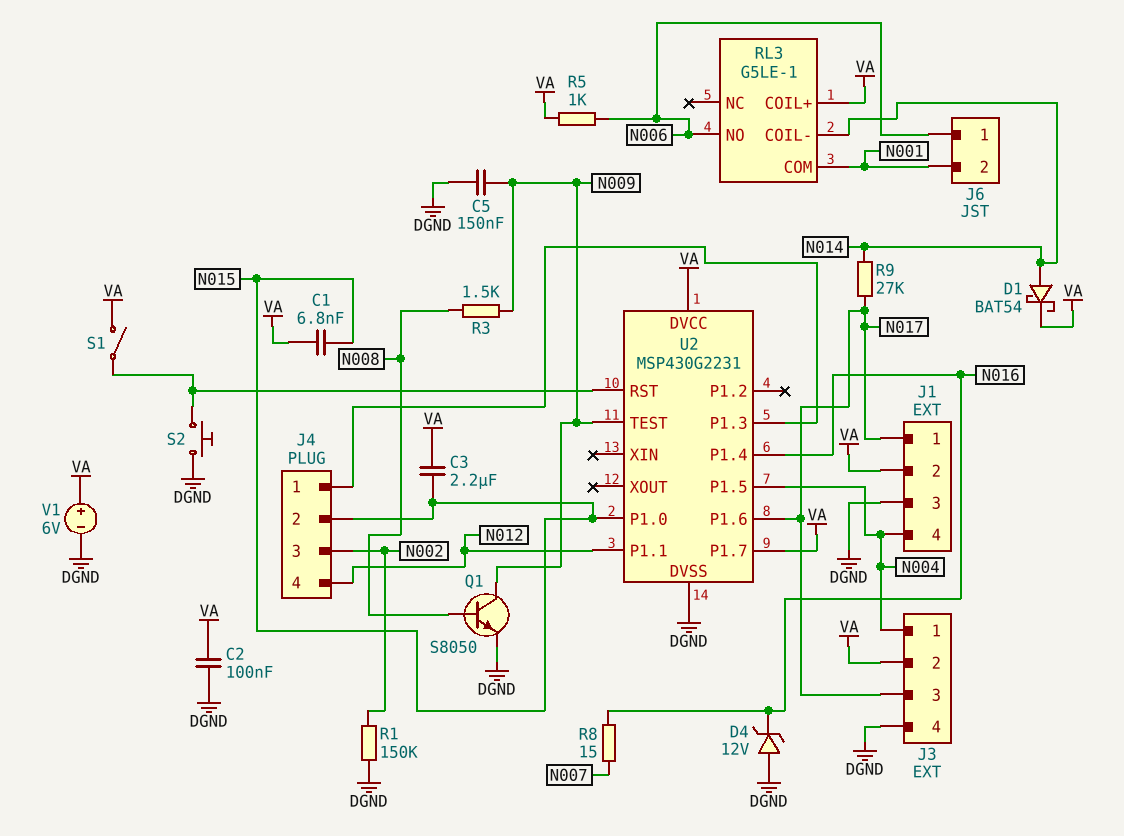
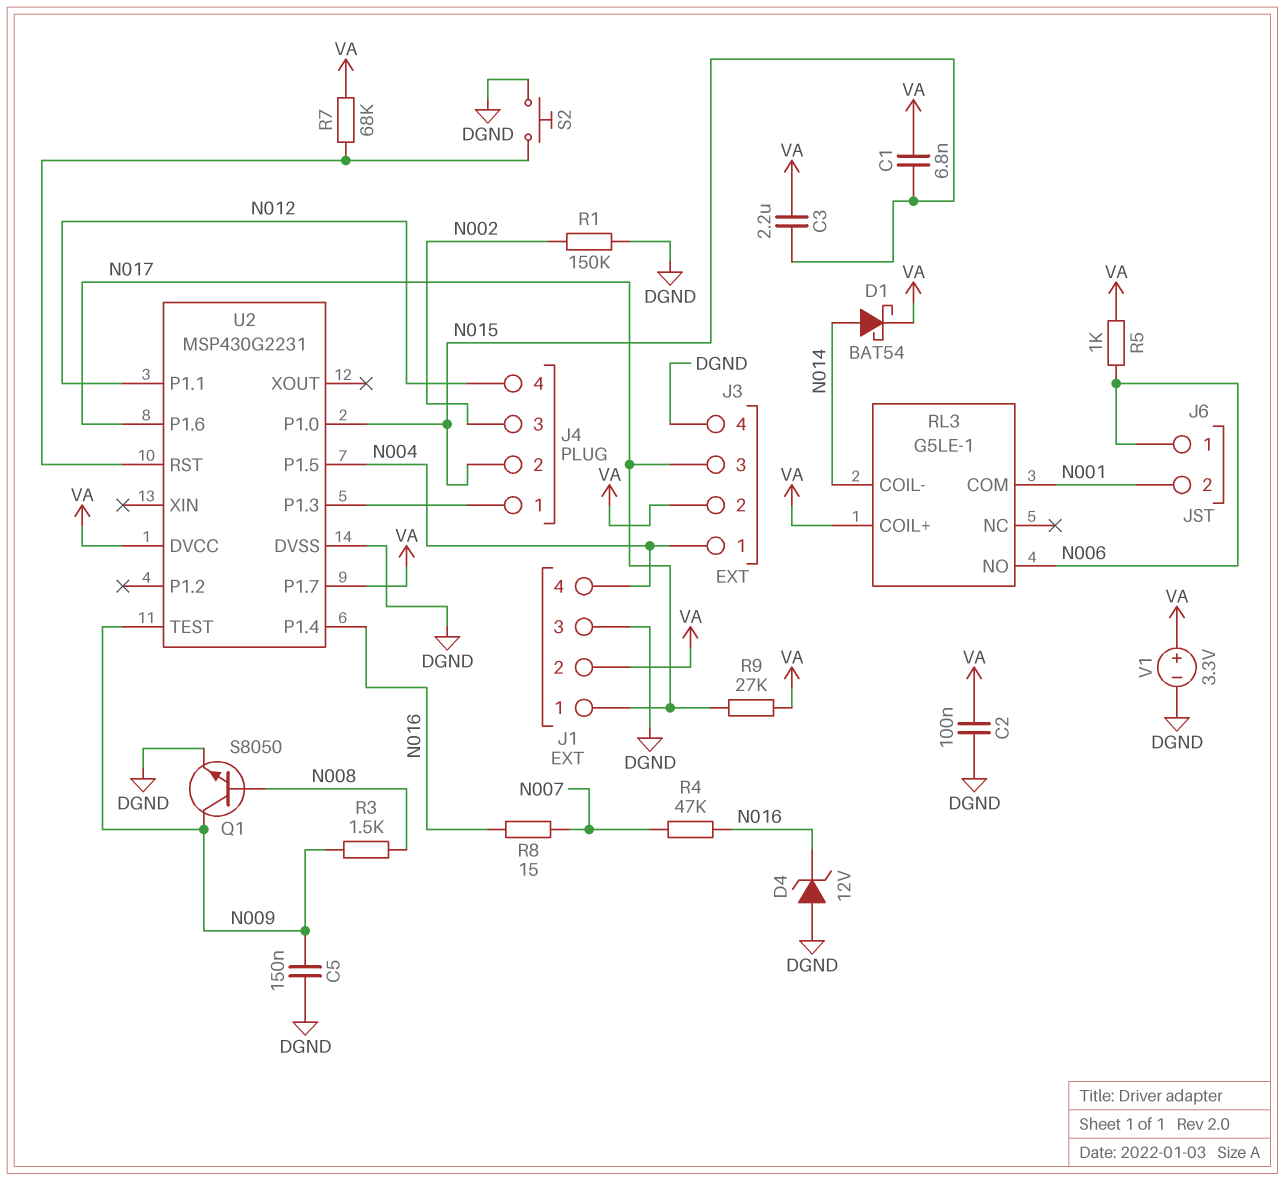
R4: none -> 47k (N007, N016)
R7: none -> 68k (U2/RST, VA)
R9: 27k (N014, N017) -> 27k (N017, VA)
S1: switch (U2/RST, VA) -> none
V1: 6V (plus VA, minus DGND) -> 3.3V (plus VA, minus DGND)

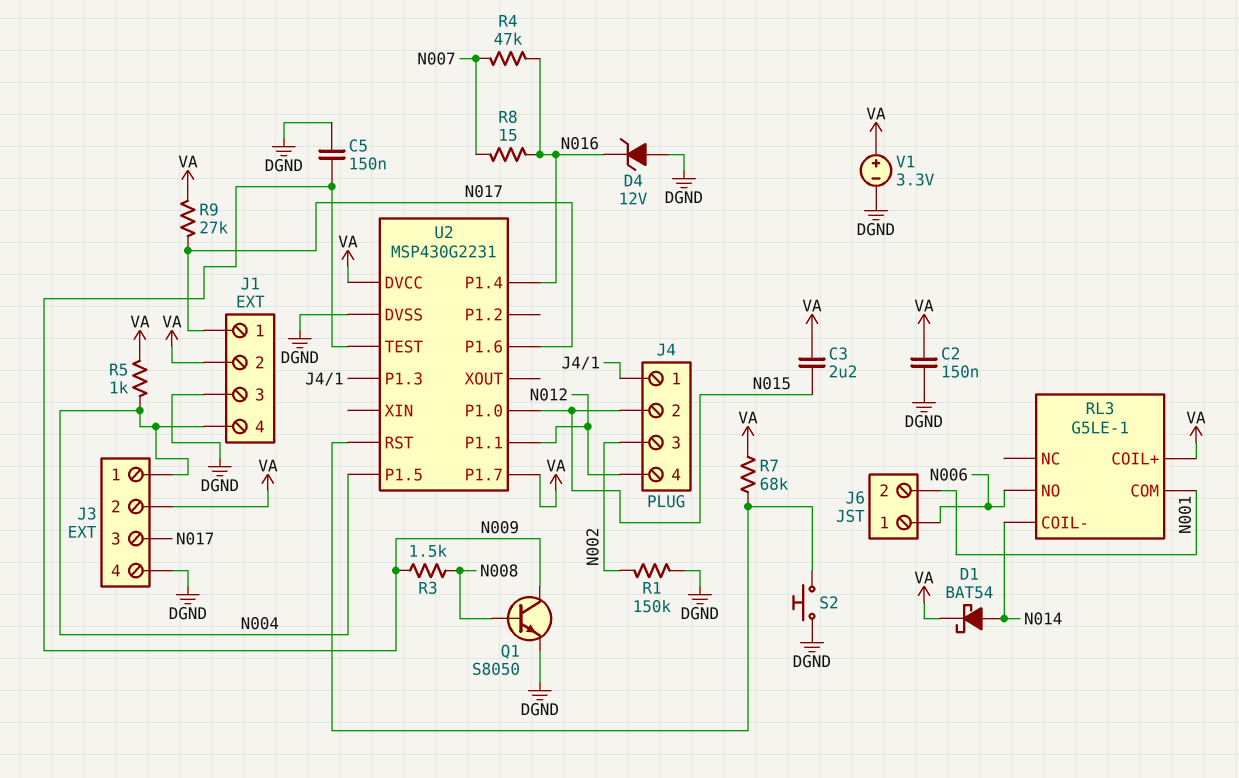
C1: 6.8nF (N015, VA) -> none
C2: 100nF (DGND, VA) -> 150nF (DGND, VA)
R5: 1k (N006, VA) -> 1k (N004, VA)

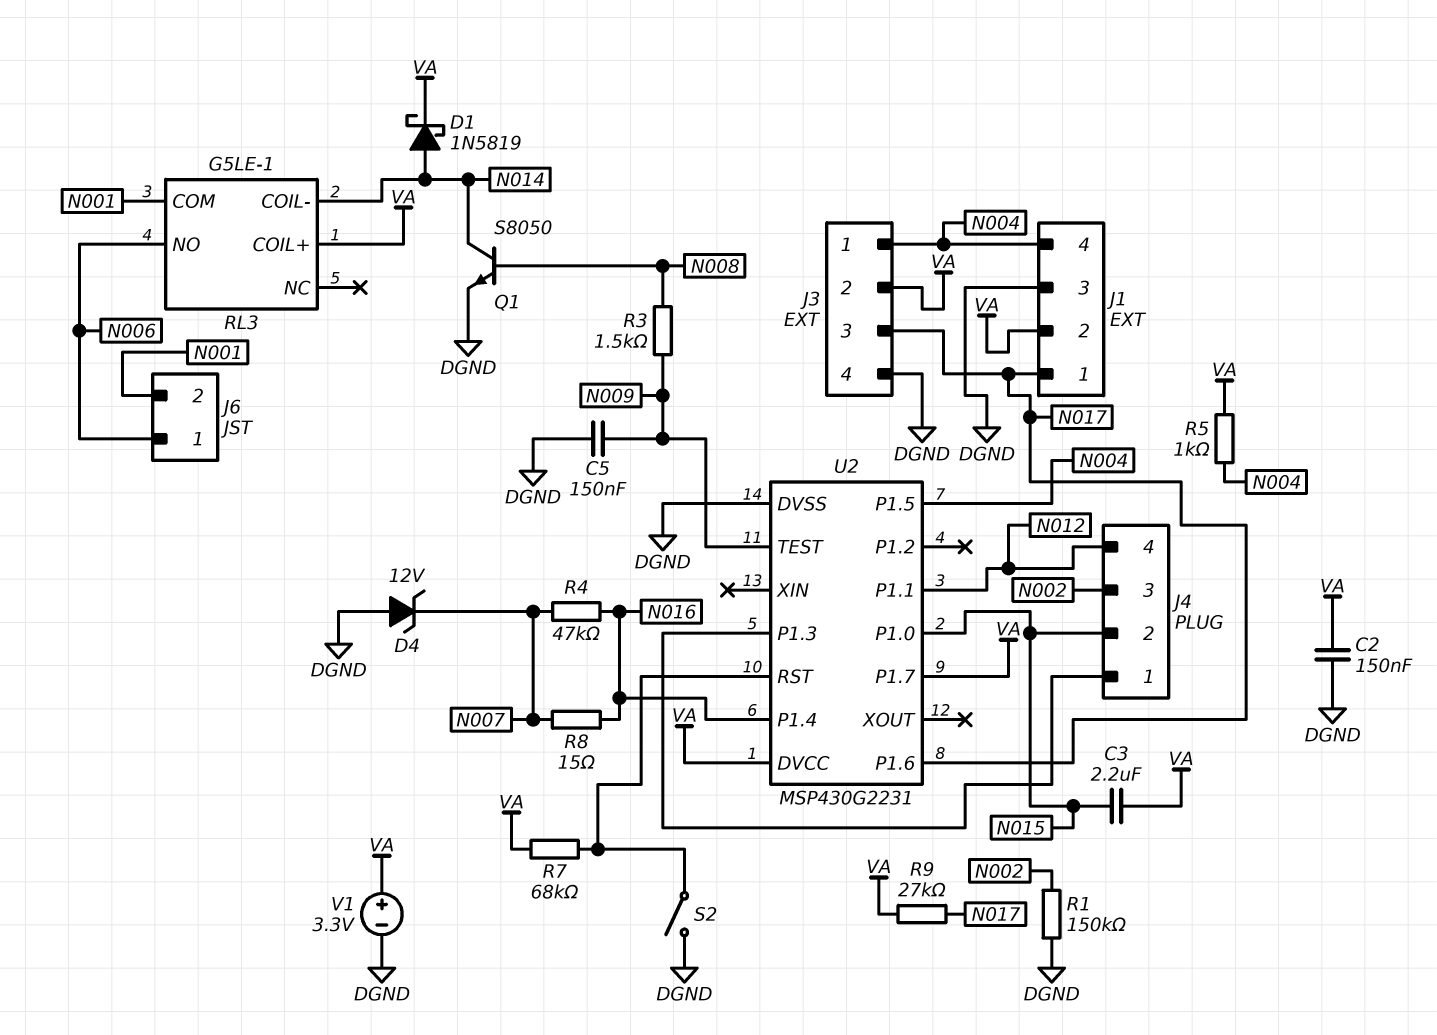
D1: schottky BAT54 (A N014, K VA) -> schottky 1N5819 (A N014, K VA)
D4: zener 12V (A DGND, K N016) -> zener 12V (A DGND, K N007)
Q1: NPN S8050 (B N008, C N009, E DGND) -> NPN S8050 (B N008, C N014, E DGND)
S2: button (DGND, U2/RST) -> switch (DGND, U2/RST)

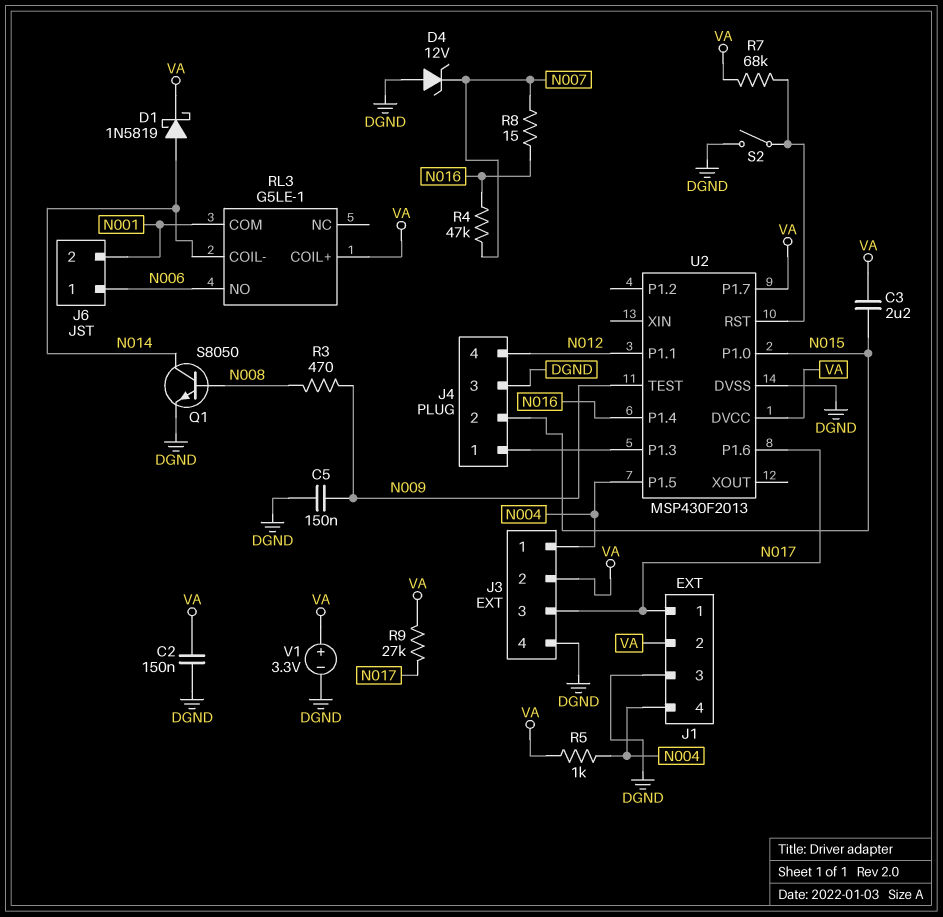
J4 pin 3: N002 -> DGND
R1: 150k (DGND, N002) -> none
R3: 1.5k (N008, N009) -> 470 (N008, N009)
U2: MSP430G2231 -> MSP430F2013

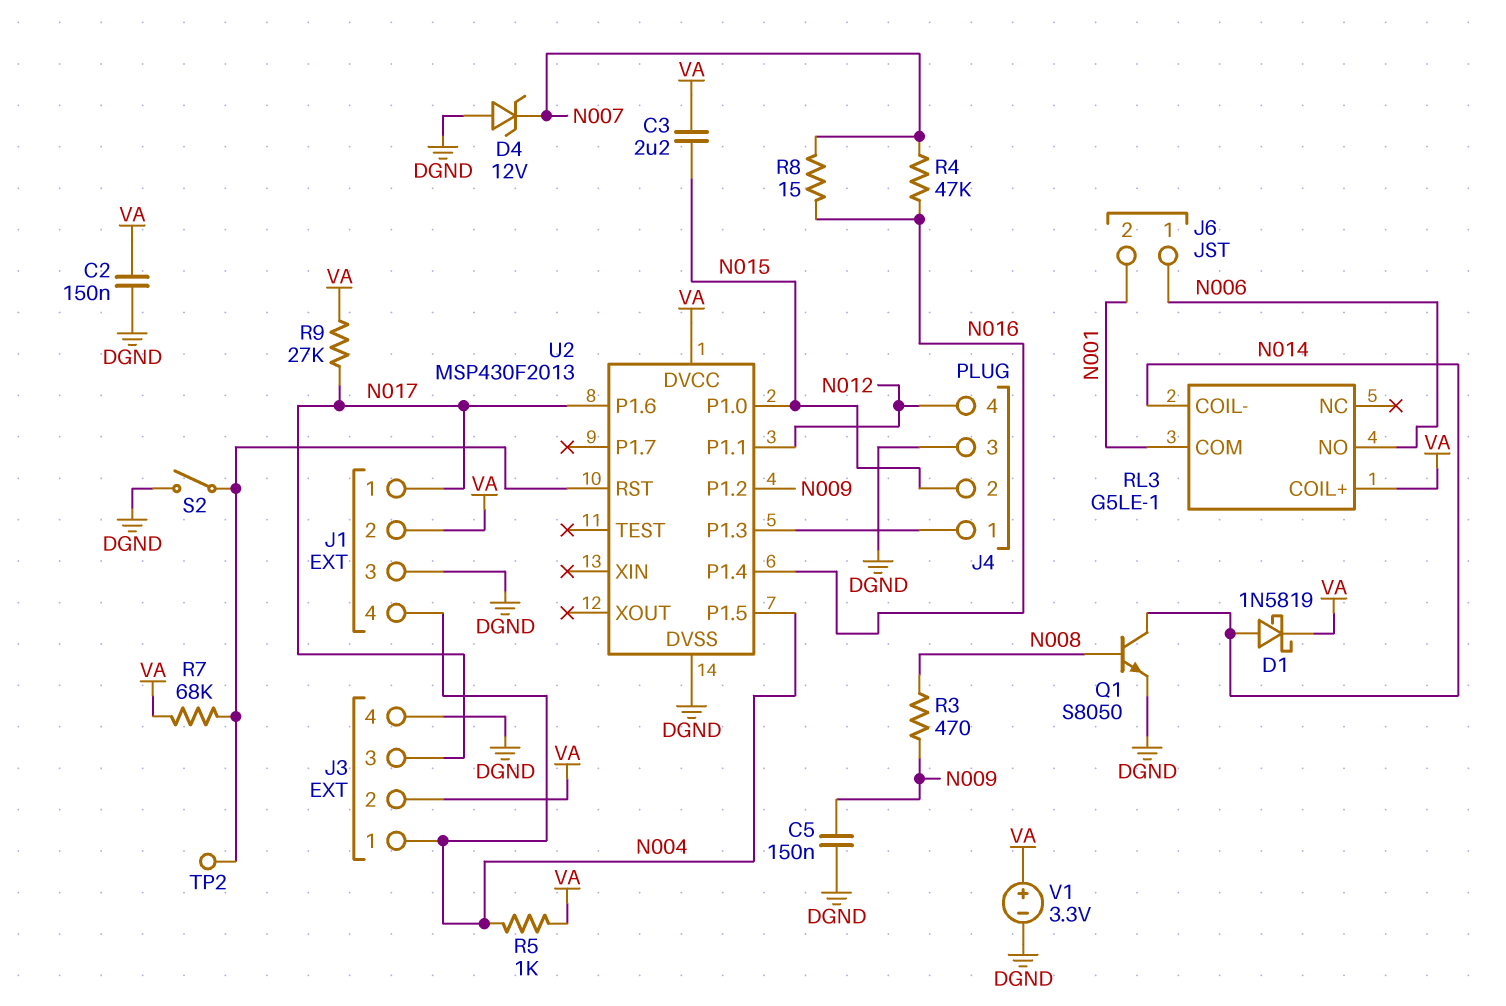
TP2: none -> test point (U2/RST)
U2 pin P1.2: none -> N009
U2 pin P1.7: VA -> none
U2 pin TEST: N009 -> none

